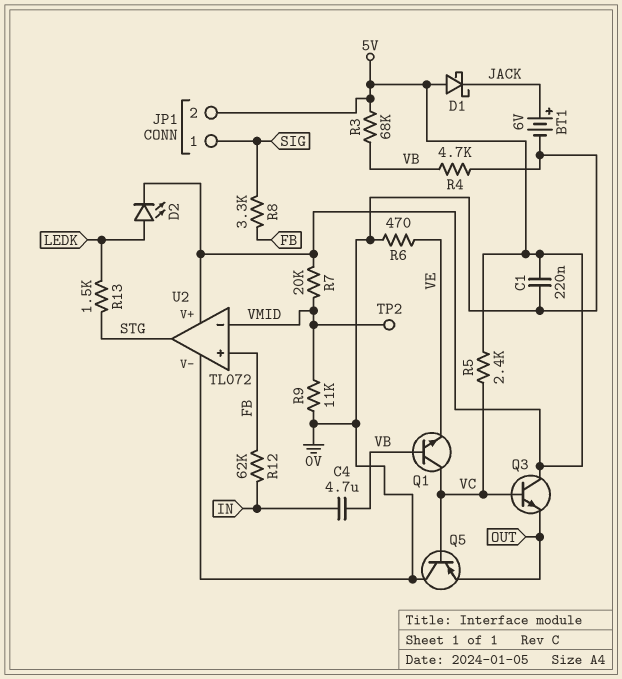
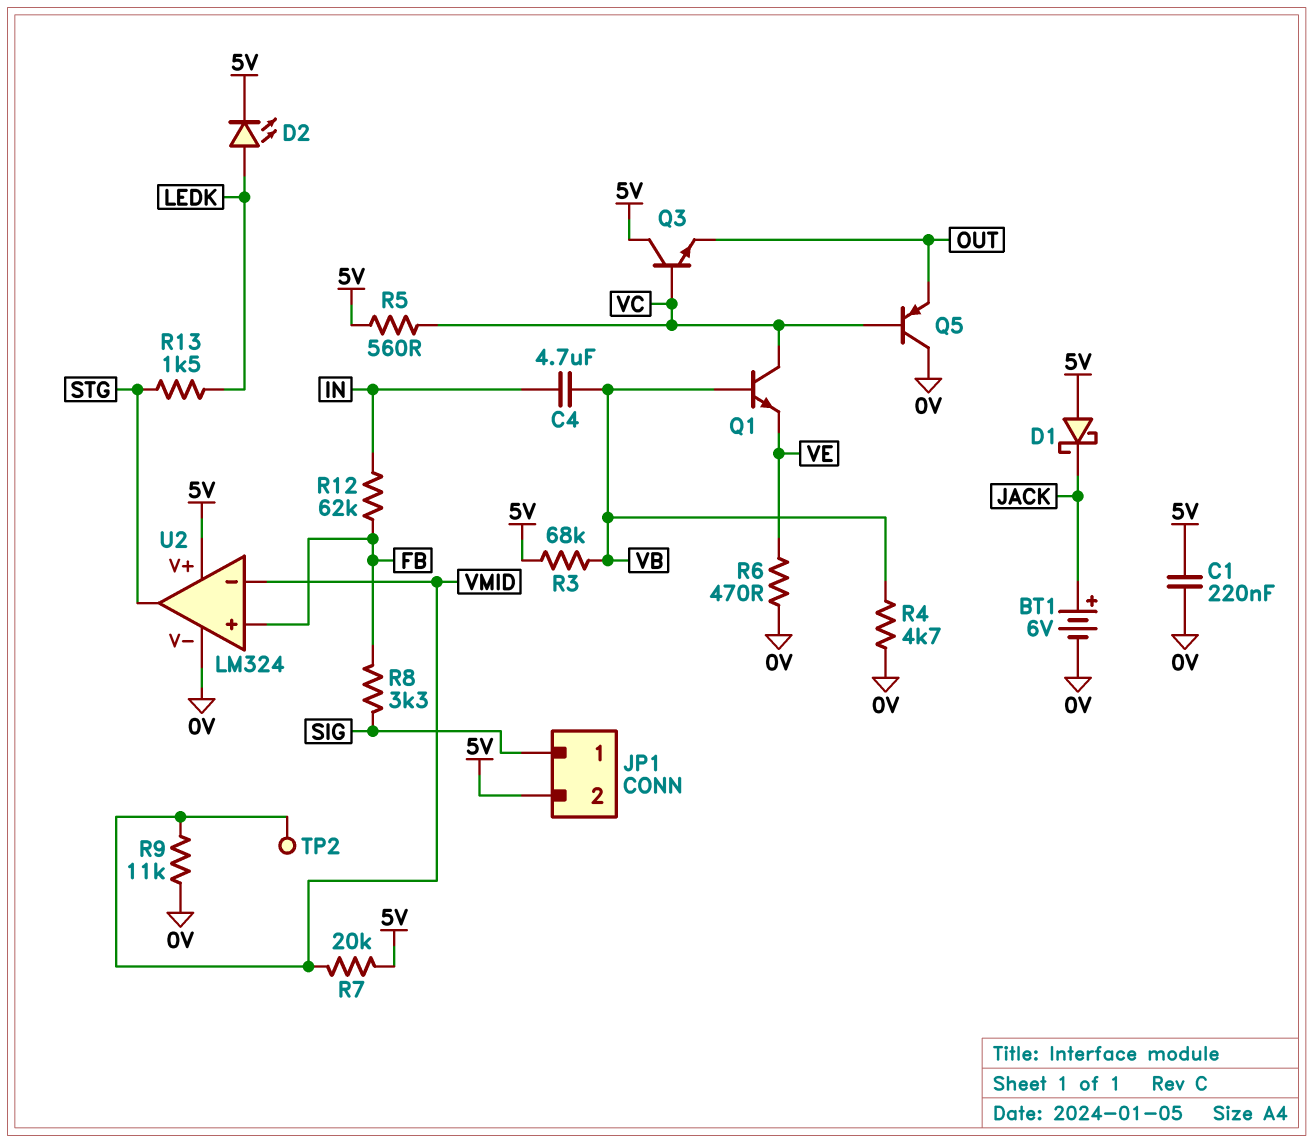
R5: 2.4k (5V, VC) -> 560 (5V, VC)
U2: TL072 -> LM324

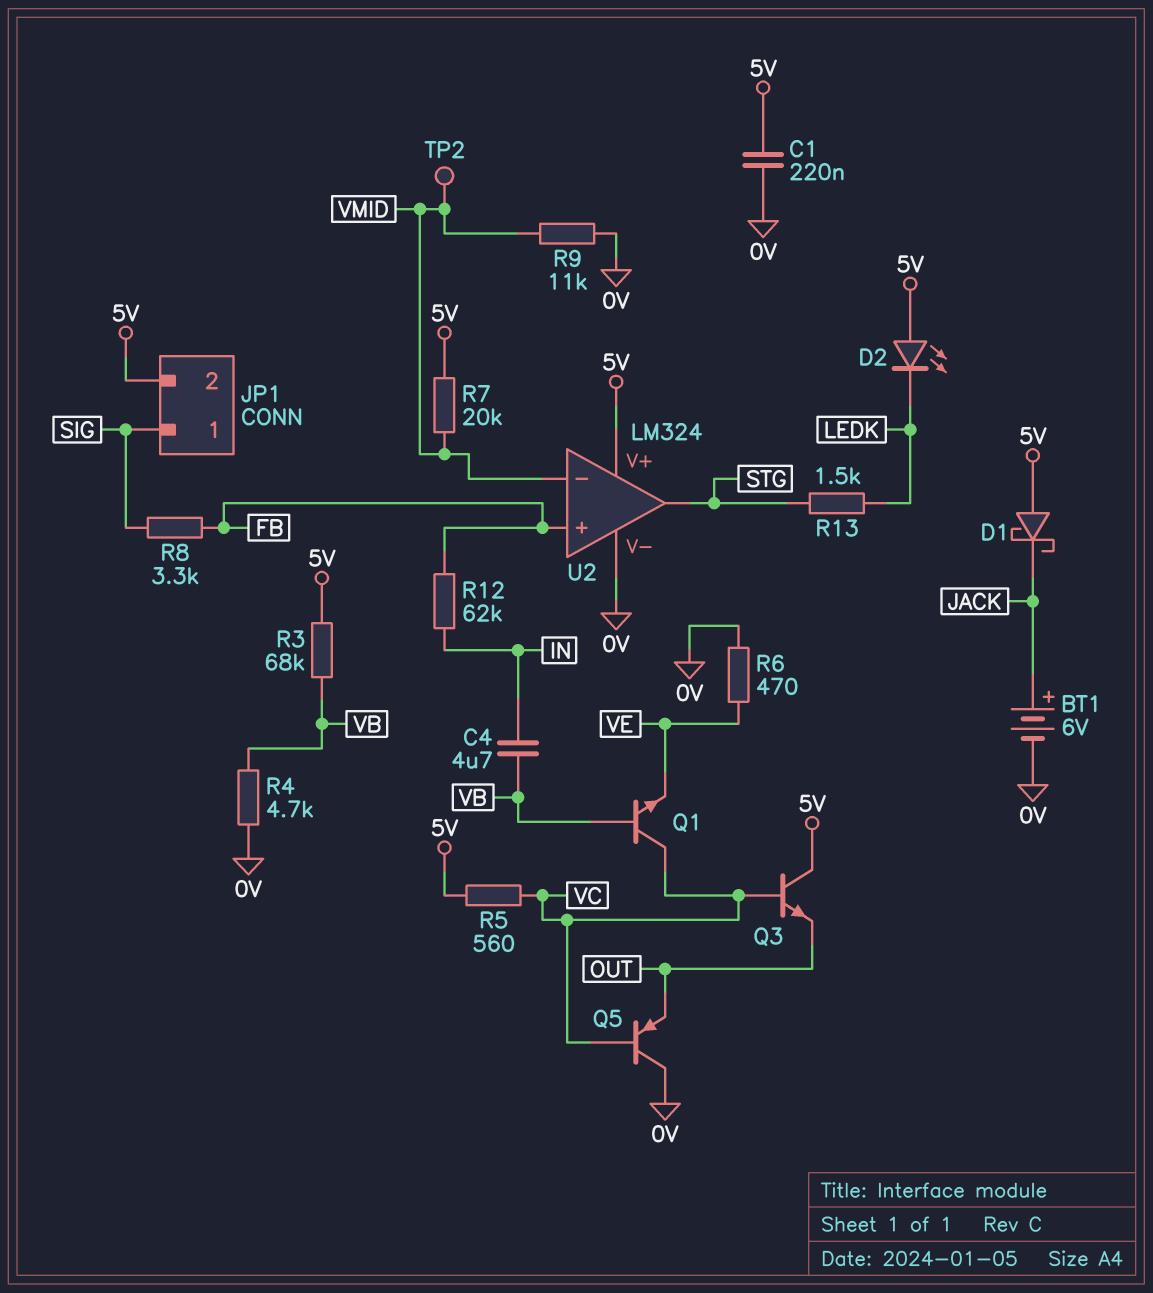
D2: LED (A LEDK, K 5V) -> LED (A 5V, K LEDK)

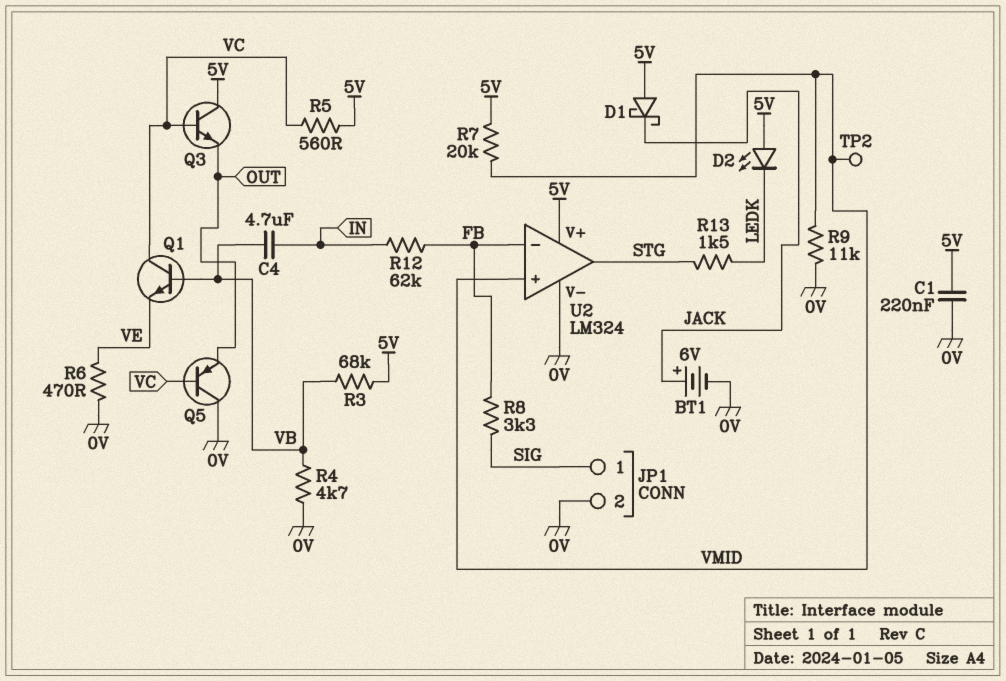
JP1 pin 2: 5V -> 0V
U2 pin in+: FB -> VMID
U2 pin in-: VMID -> FB

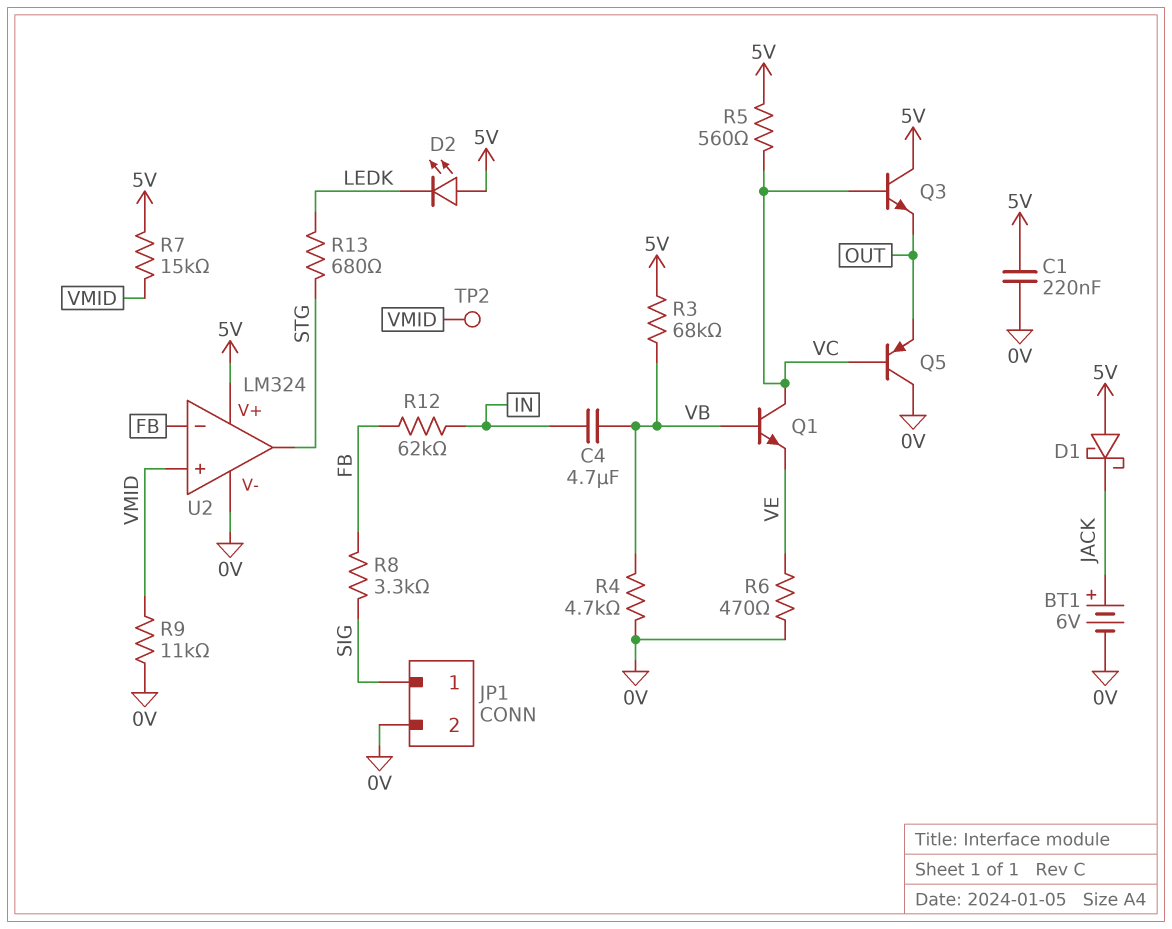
R7: 20k (5V, VMID) -> 15k (5V, VMID)
R13: 1.5k (LEDK, STG) -> 680 (LEDK, STG)

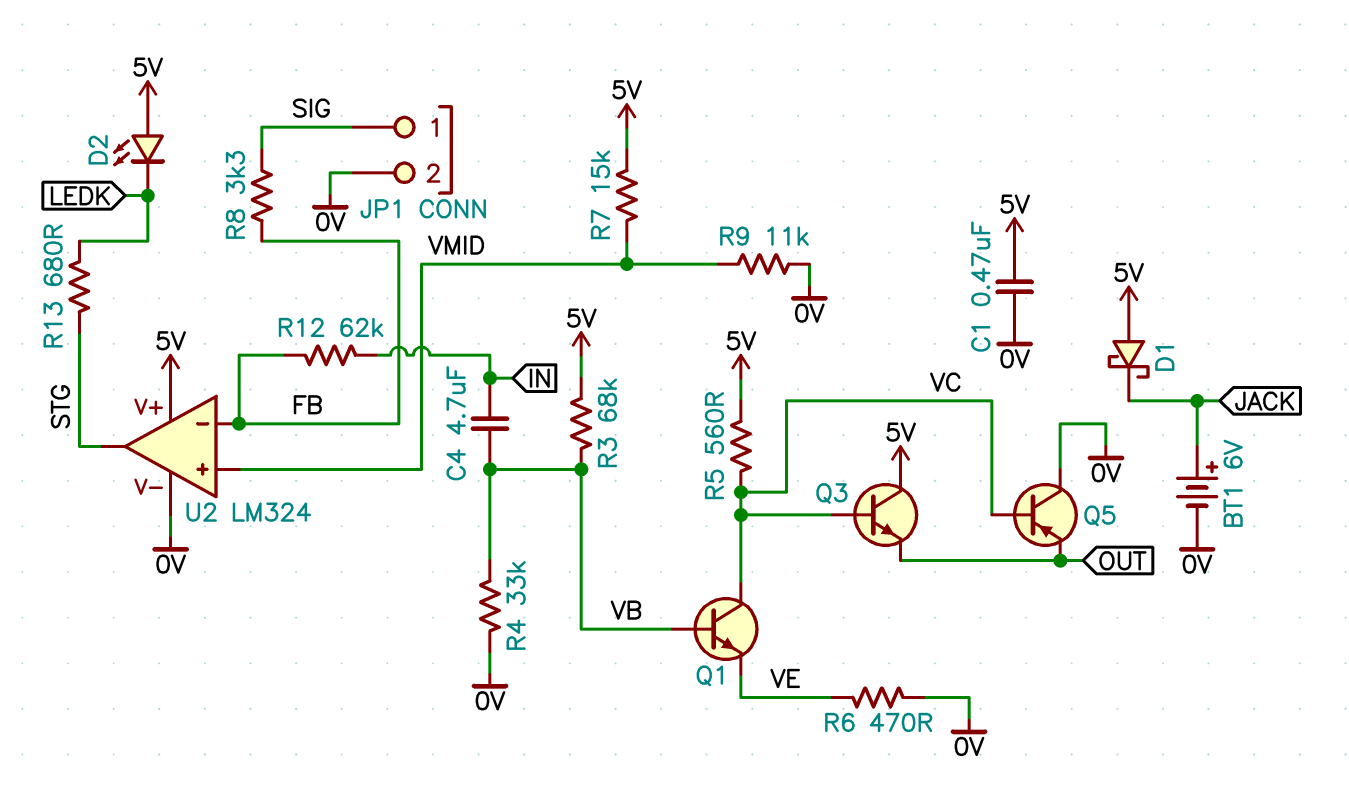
C1: 220nF (0V, 5V) -> 470nF (0V, 5V)
R4: 4.7k (0V, VB) -> 33k (0V, VB)
TP2: test point (VMID) -> none

